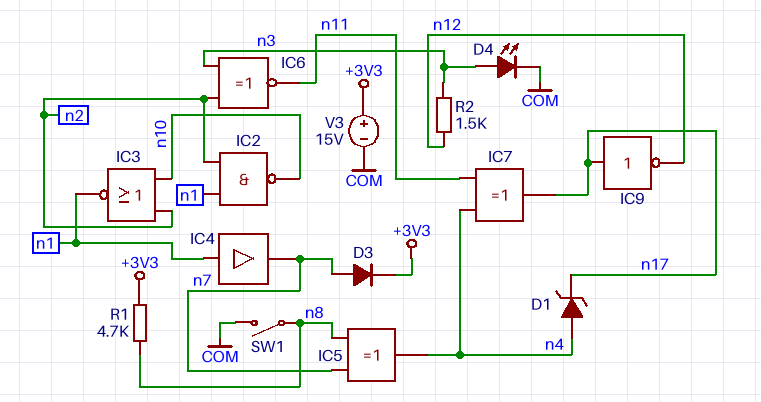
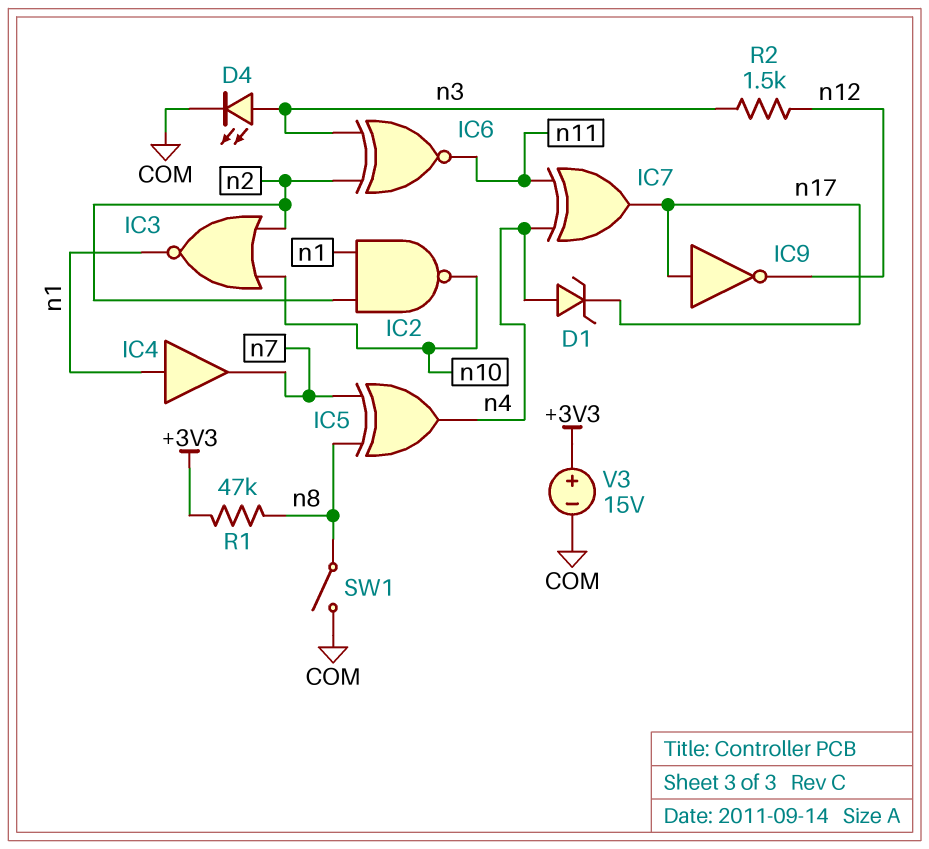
D3: diode (A n7, K +3V3) -> none
R1: 4.7k (+3V3, n8) -> 47k (+3V3, n8)

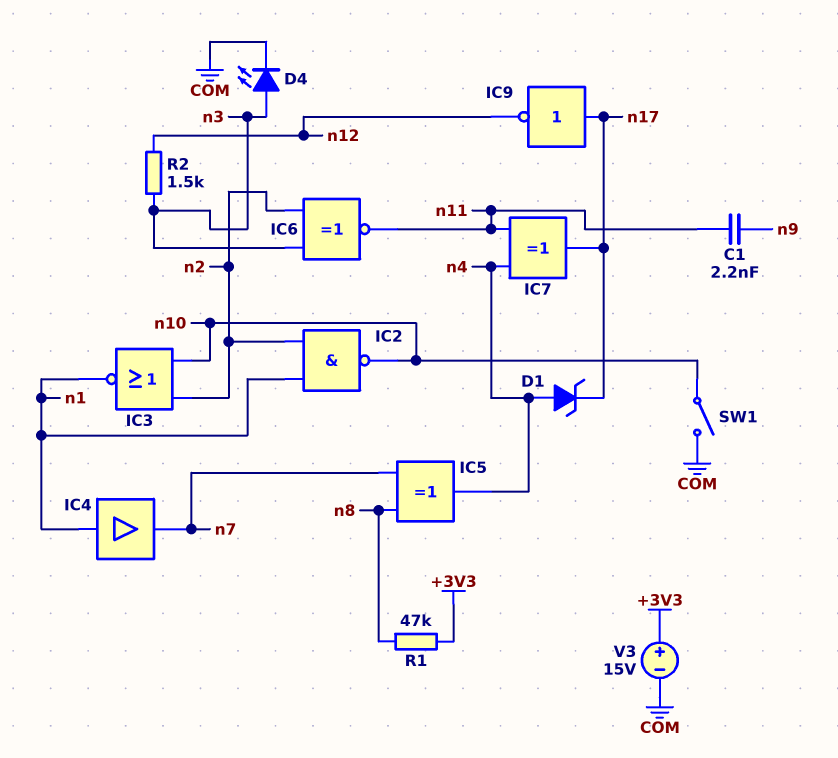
C1: none -> 2.2nF (n9, n11)
SW1: switch (COM, n8) -> switch (COM, n10)

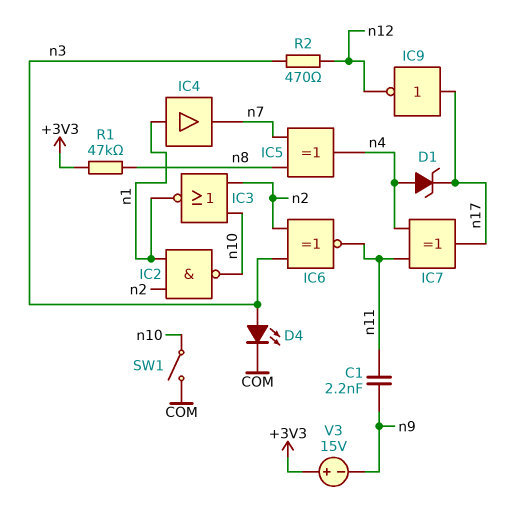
R2: 1.5k (n3, n12) -> 470 (n3, n12)
V3: 15V (plus +3V3, minus COM) -> 15V (plus +3V3, minus n9)

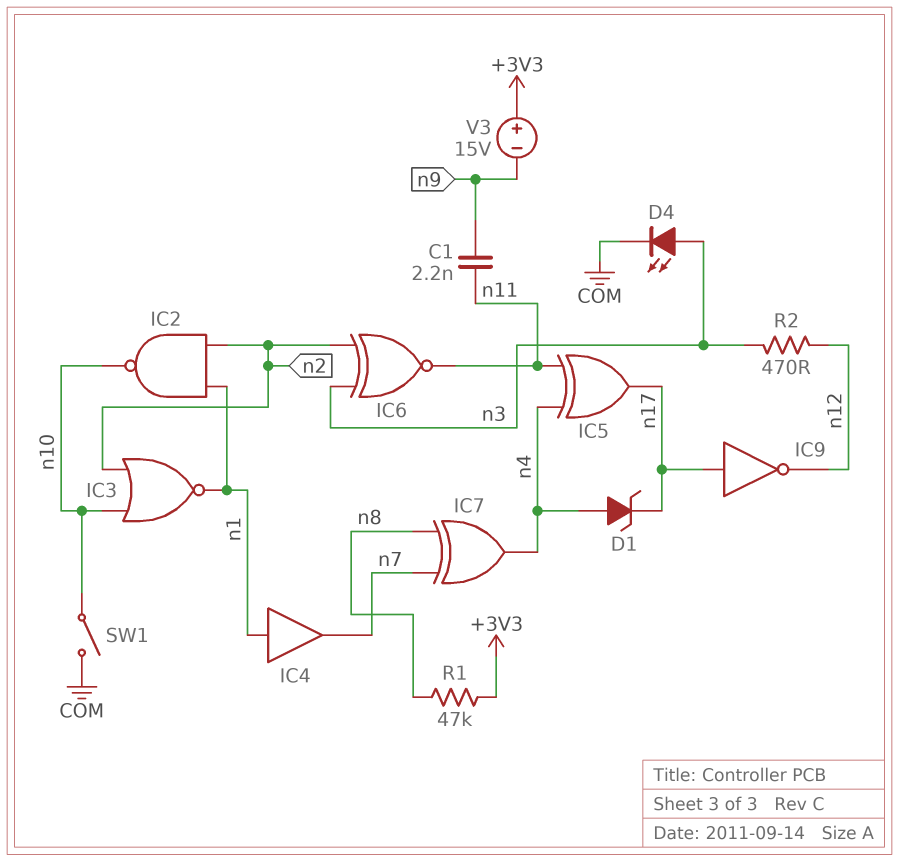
IC5: XOR (in n7, in n8, out n4) -> XOR (in n4, in n11, out n17)
IC7: XOR (in n4, in n11, out n17) -> XOR (in n7, in n8, out n4)

